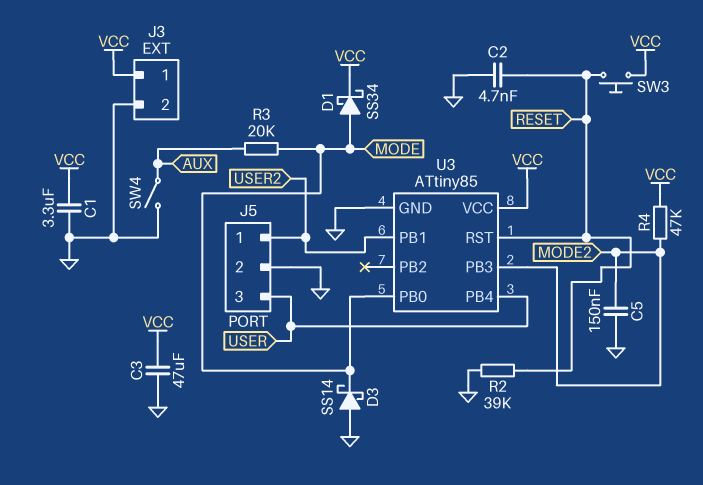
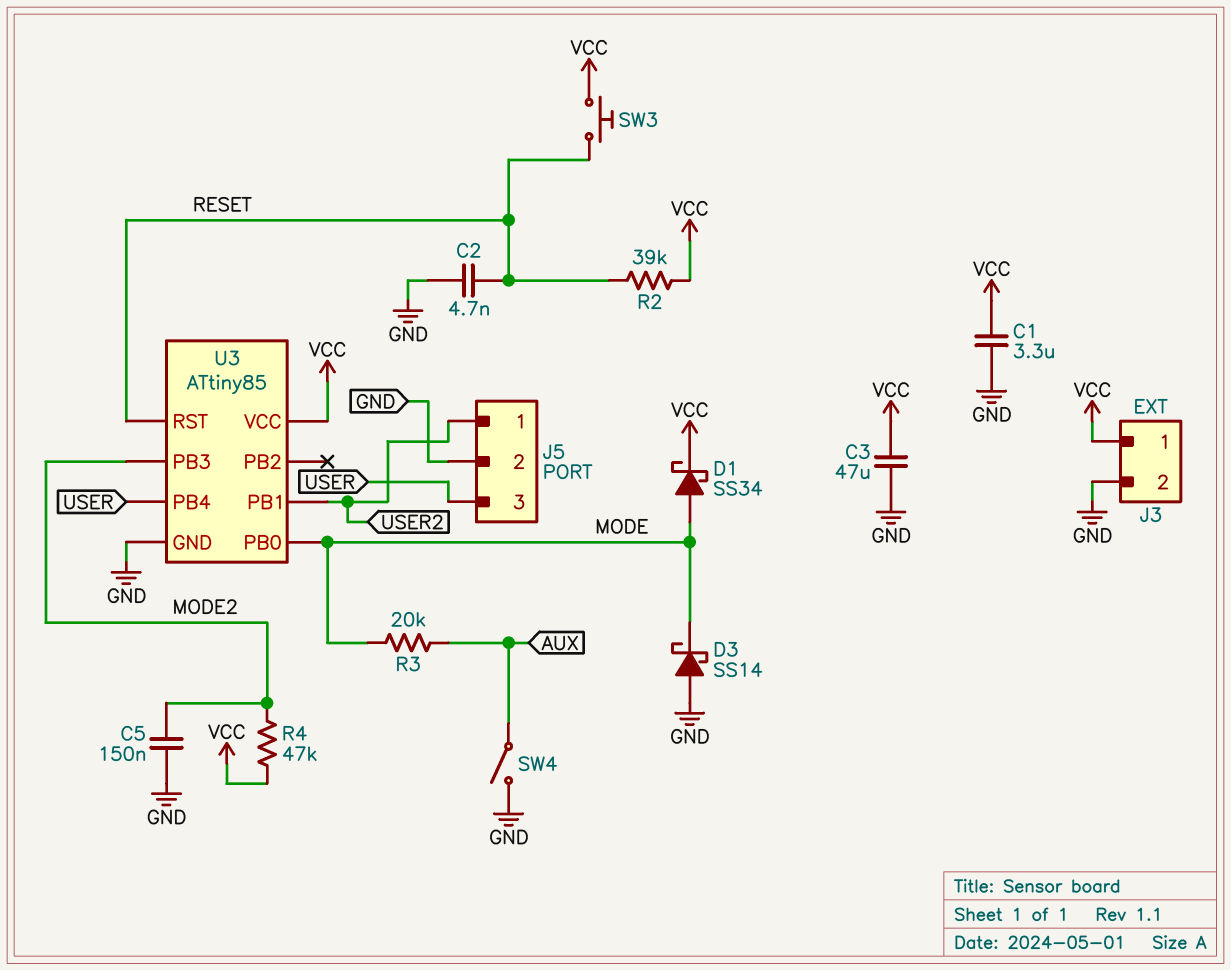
R2: 39k (GND, RESET) -> 39k (RESET, VCC)

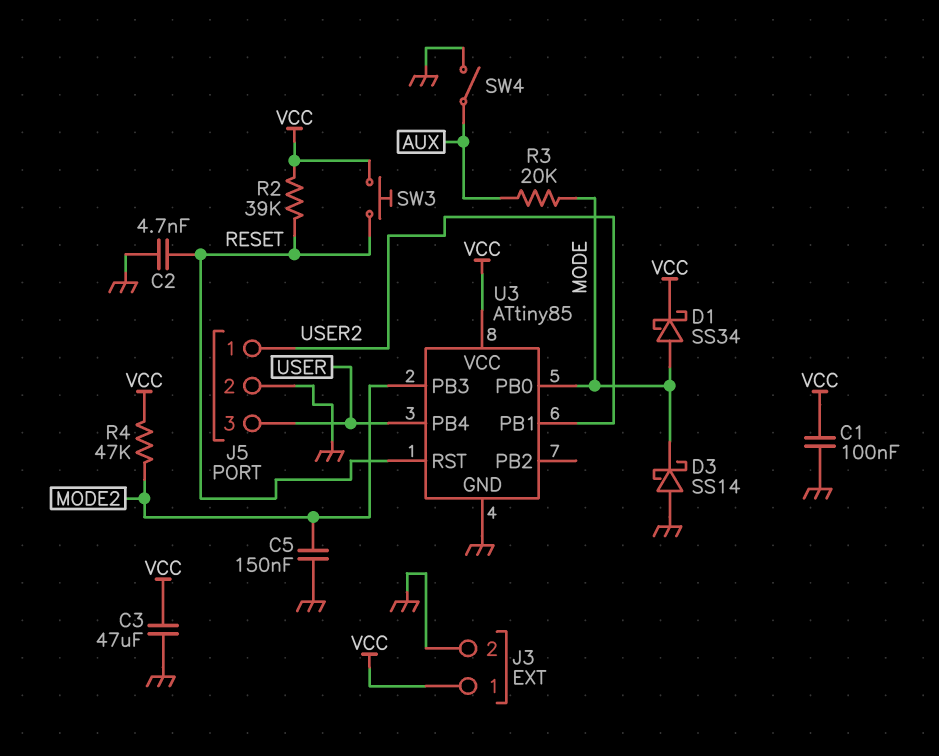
C1: 3.3uF (GND, VCC) -> 100nF (GND, VCC)

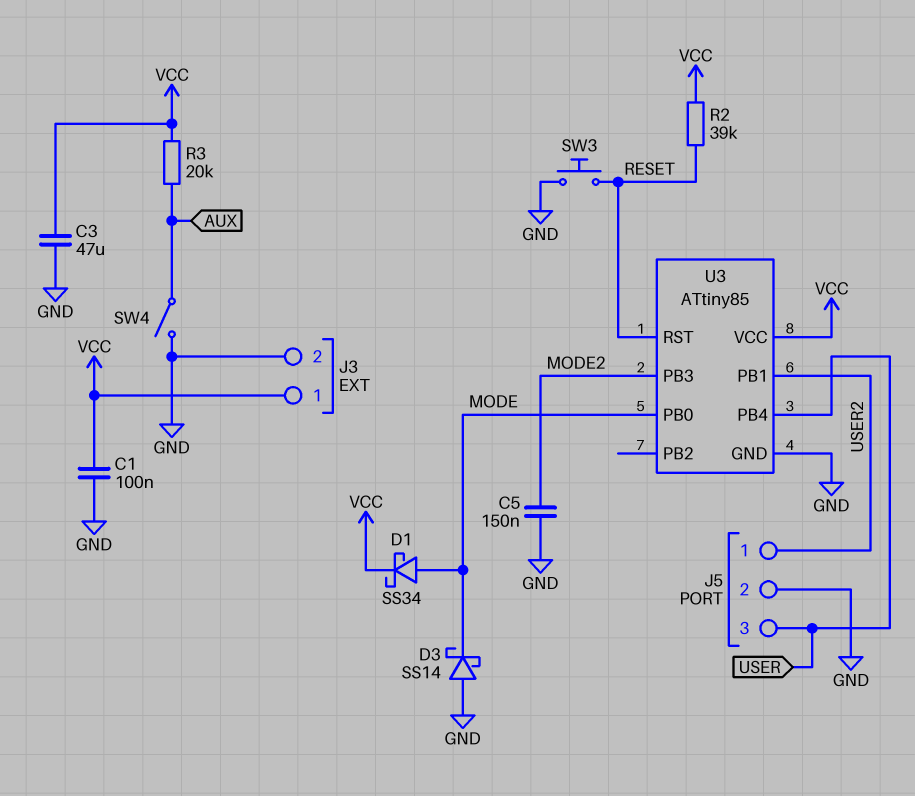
C2: 4.7nF (GND, RESET) -> none
R3: 20k (AUX, MODE) -> 20k (AUX, VCC)
R4: 47k (MODE2, VCC) -> none
SW3: button (RESET, VCC) -> button (GND, RESET)

